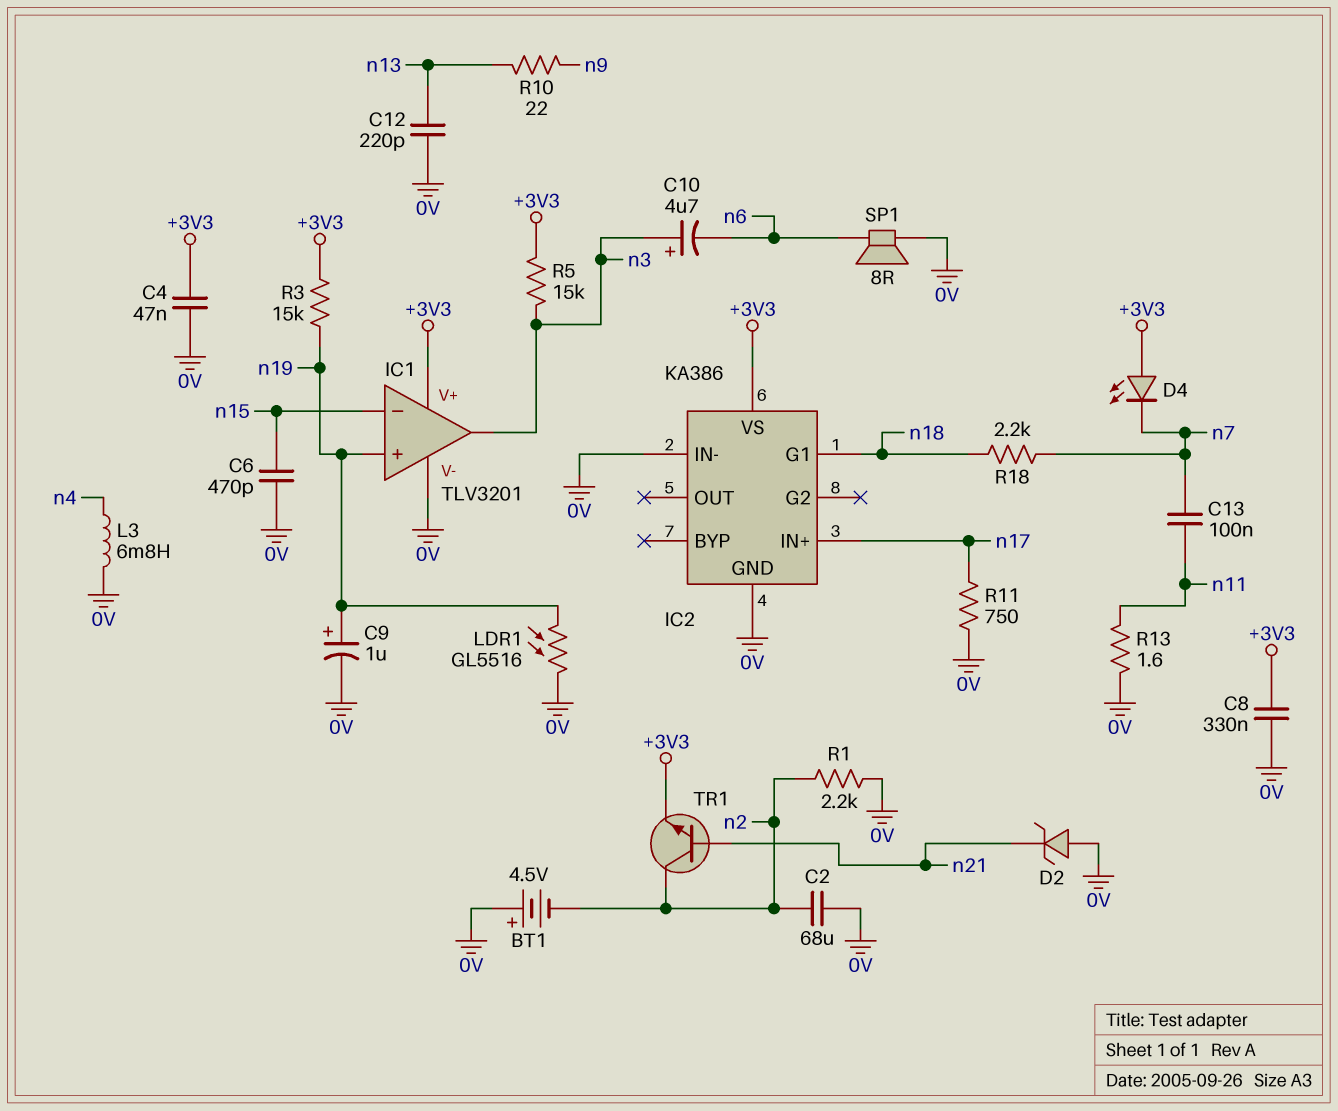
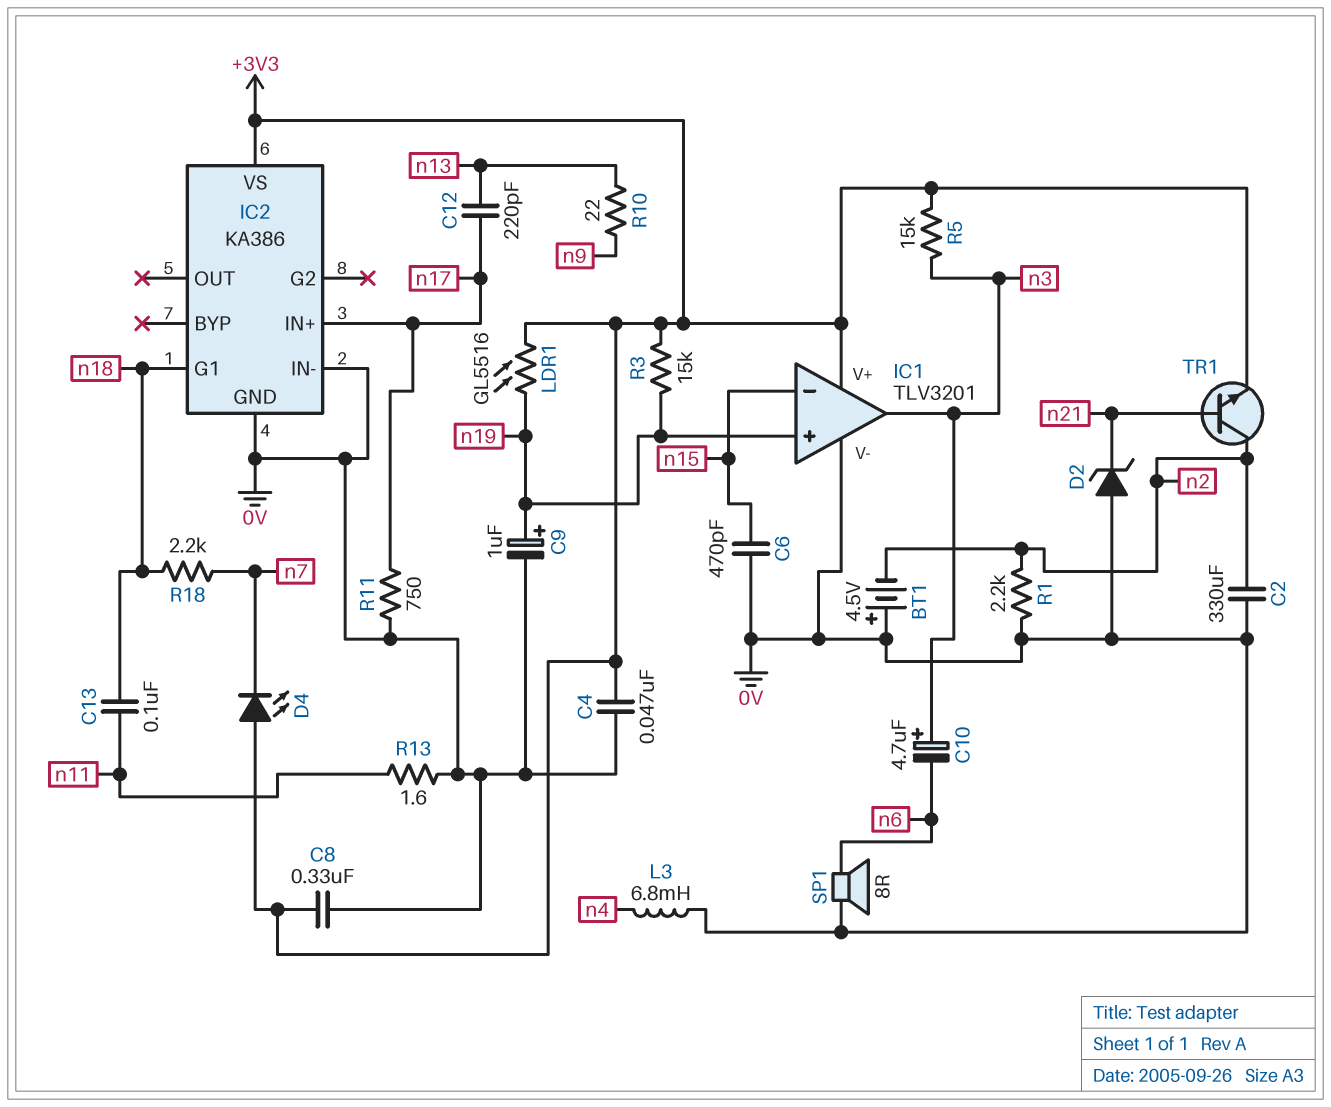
C2: 68uF (0V, n2) -> 330uF (0V, n2)
C12: 220pF (0V, n13) -> 220pF (n13, n17)
C13: 100nF (n7, n11) -> 100nF (n11, n18)
LDR1: GL5516 (0V, n19) -> GL5516 (+3V3, n19)

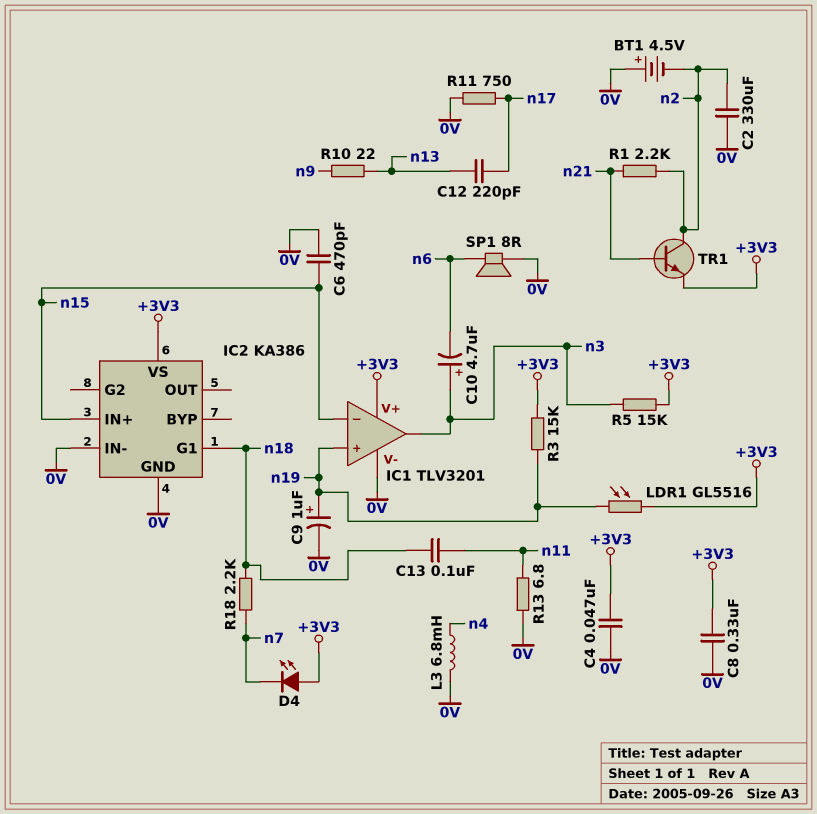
D2: zener (A 0V, K n21) -> none
IC2 pin IN+: n17 -> n15
R1: 2.2k (0V, n2) -> 2.2k (n2, n21)
R13: 1.6 (0V, n11) -> 6.8 (0V, n11)

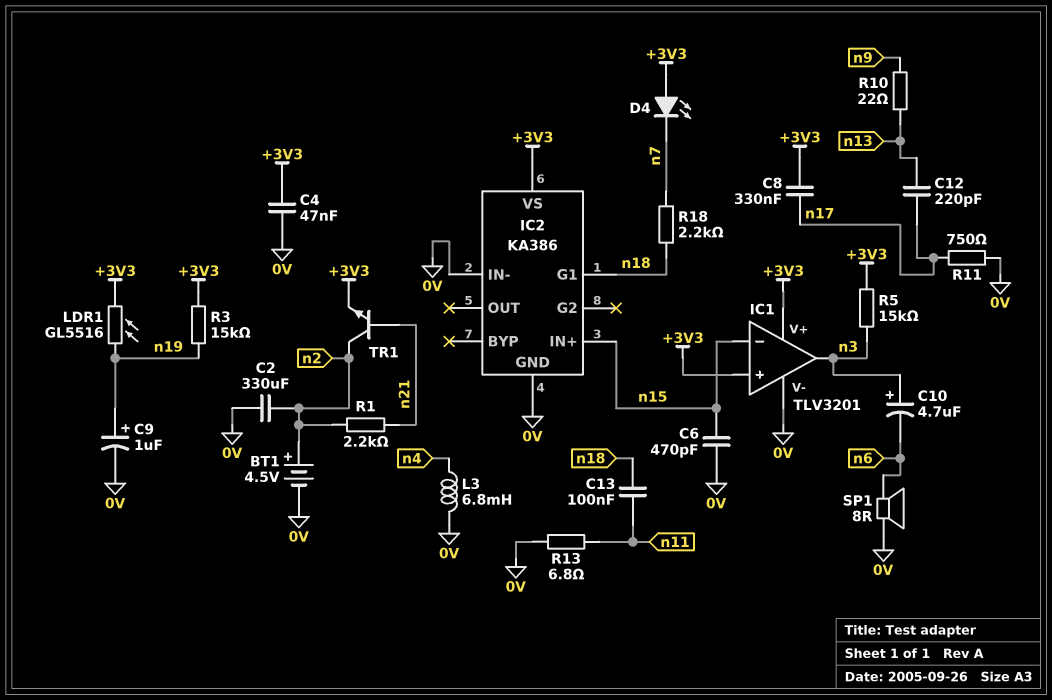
BT1: 4.5V (plus 0V, minus n2) -> 4.5V (plus n2, minus 0V)
C8: 330nF (+3V3, 0V) -> 330nF (+3V3, n17)
IC1 pin in+: n19 -> +3V3

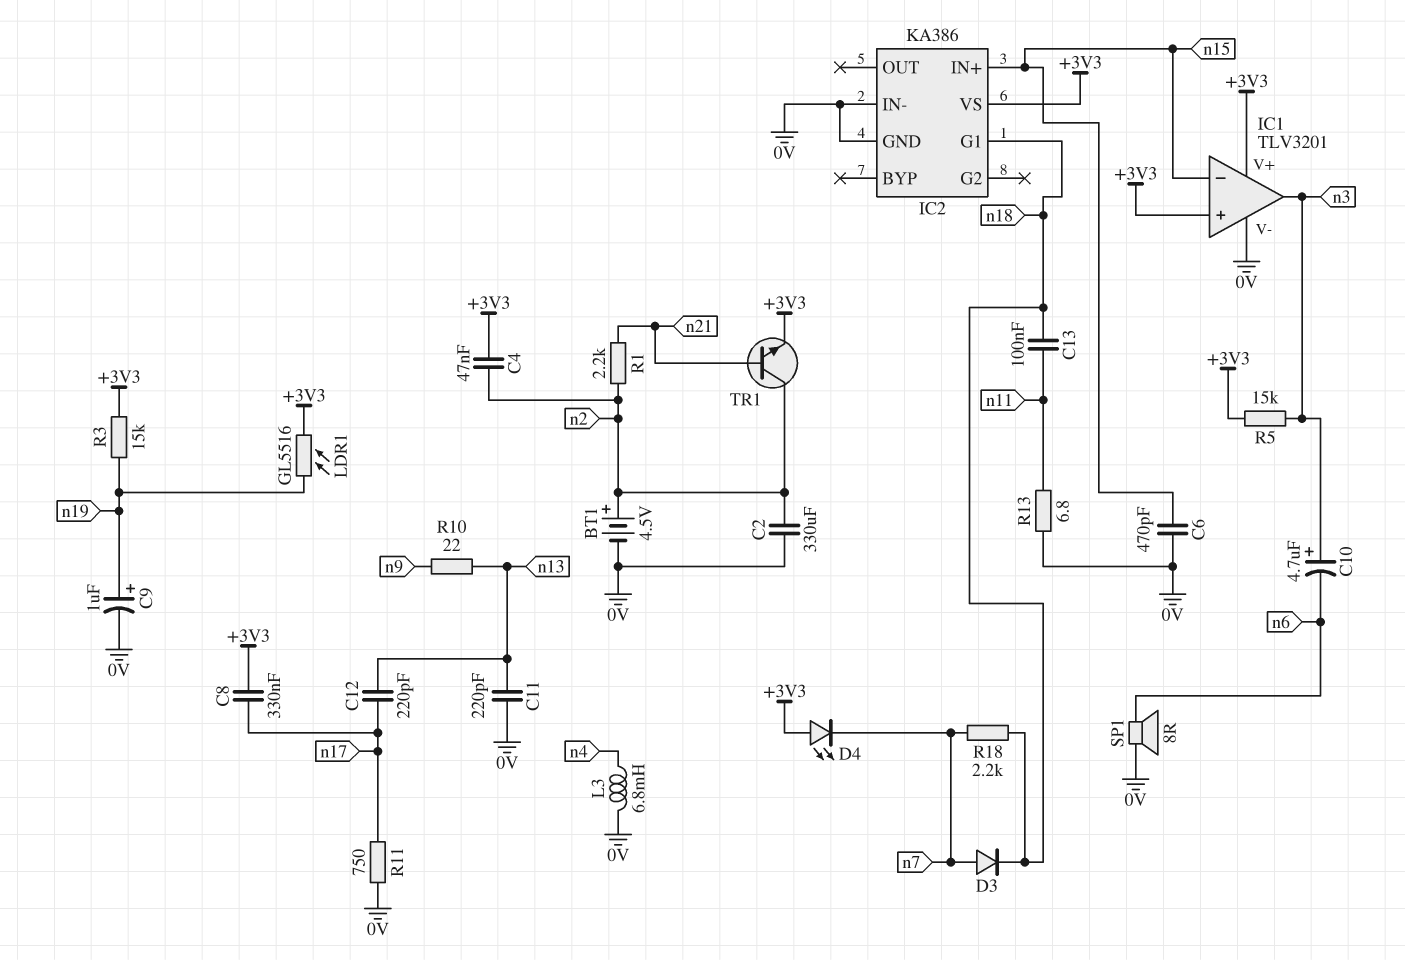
C4: 47nF (+3V3, 0V) -> 47nF (+3V3, n2)
C11: none -> 220pF (0V, n13)
D3: none -> diode (A n7, K n18)

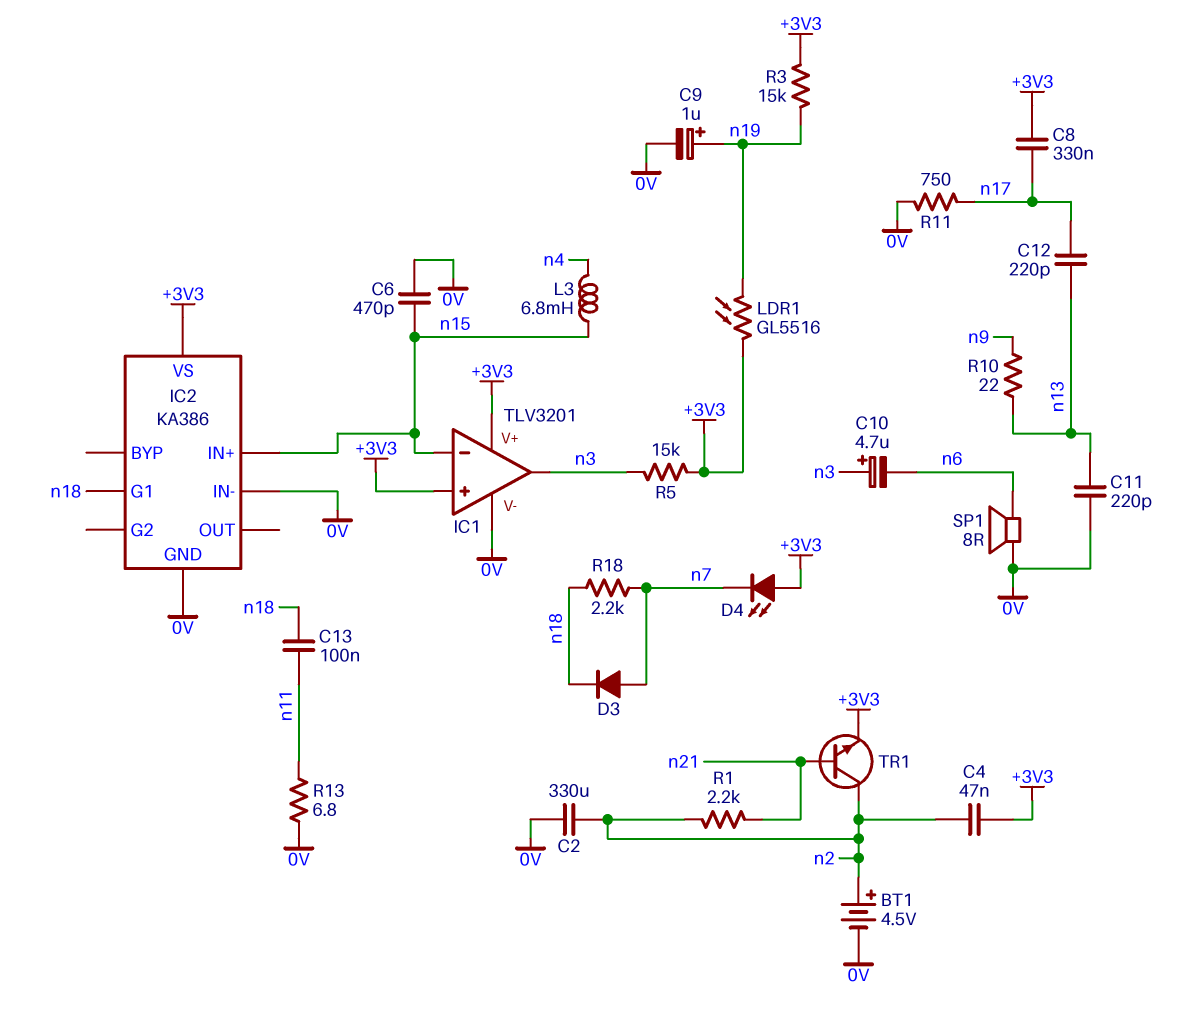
L3: 6.8mH (0V, n4) -> 6.8mH (n4, n15)

